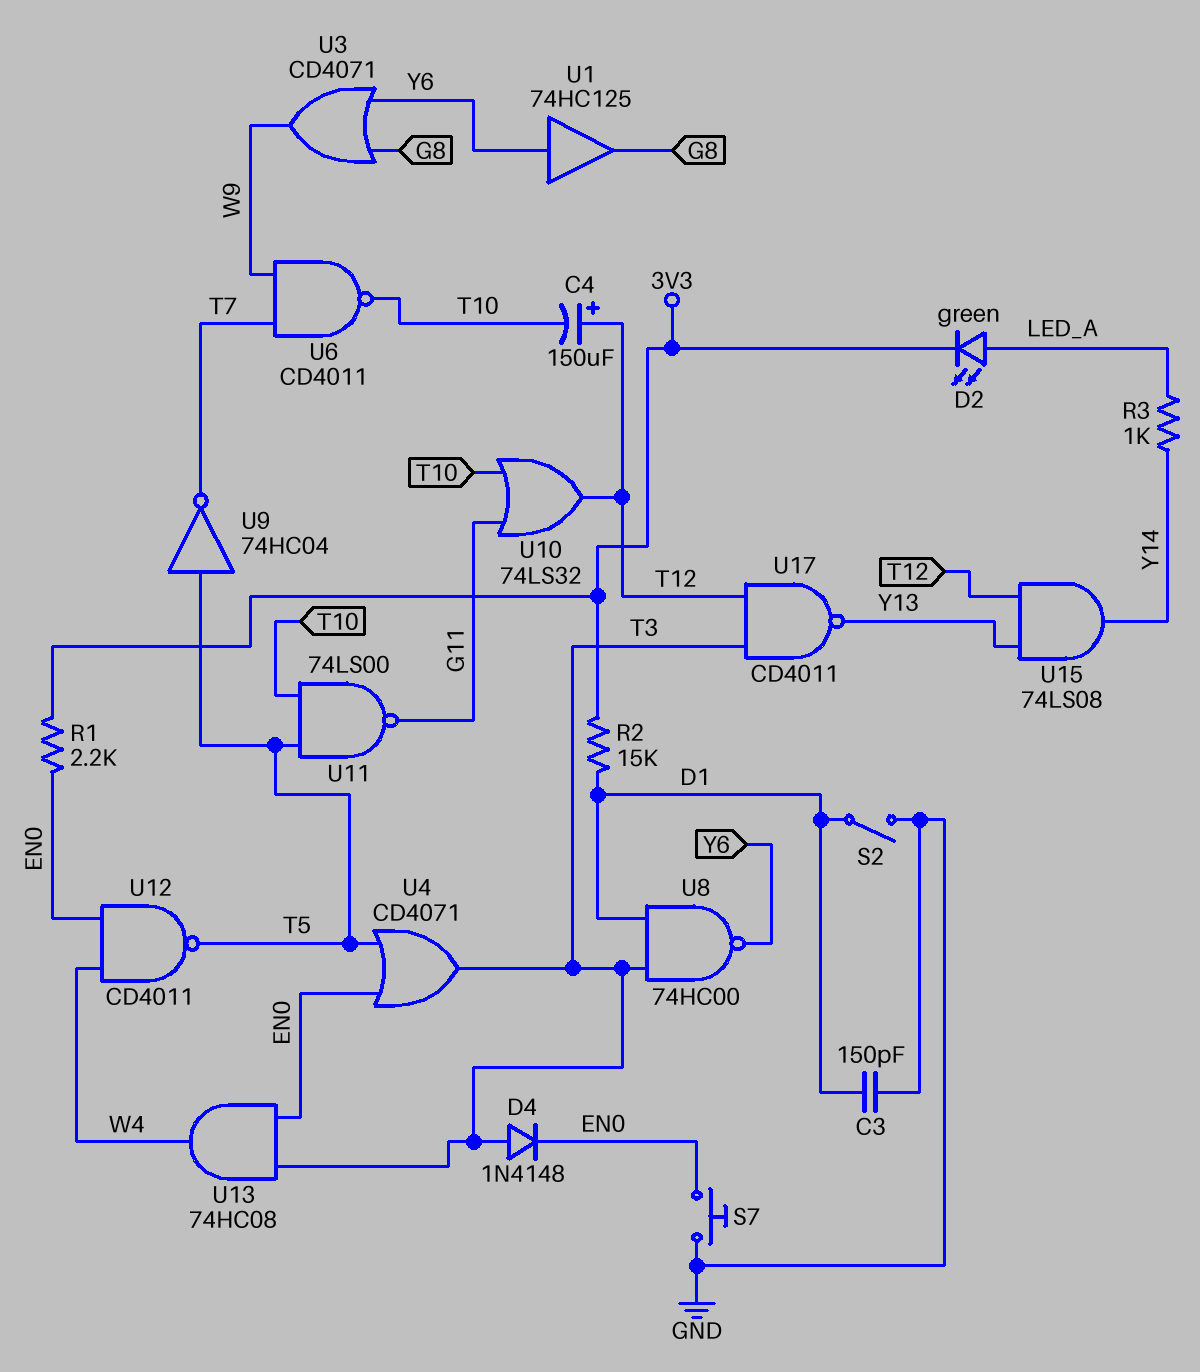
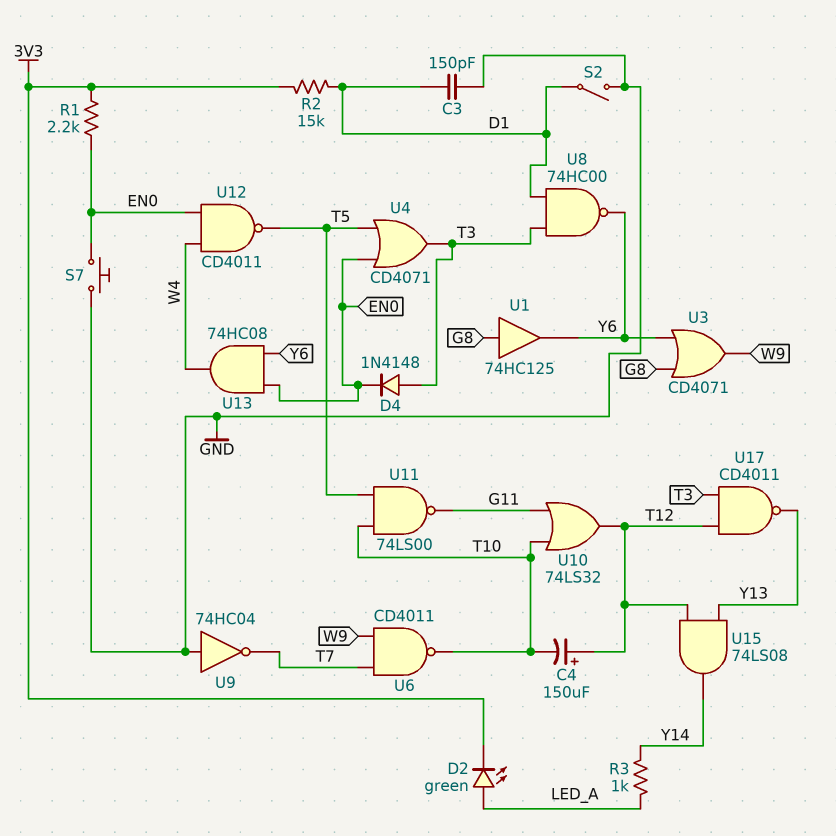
U1: buffer 74HC125 (in Y6, out G8) -> buffer 74HC125 (in G8, out Y6)
U9: NOT 74HC04 (in T5, out T7) -> NOT 74HC04 (in GND, out T7)
U13: AND 74HC08 (in EN0, in T3, out W4) -> AND 74HC08 (in EN0, in Y6, out W4)

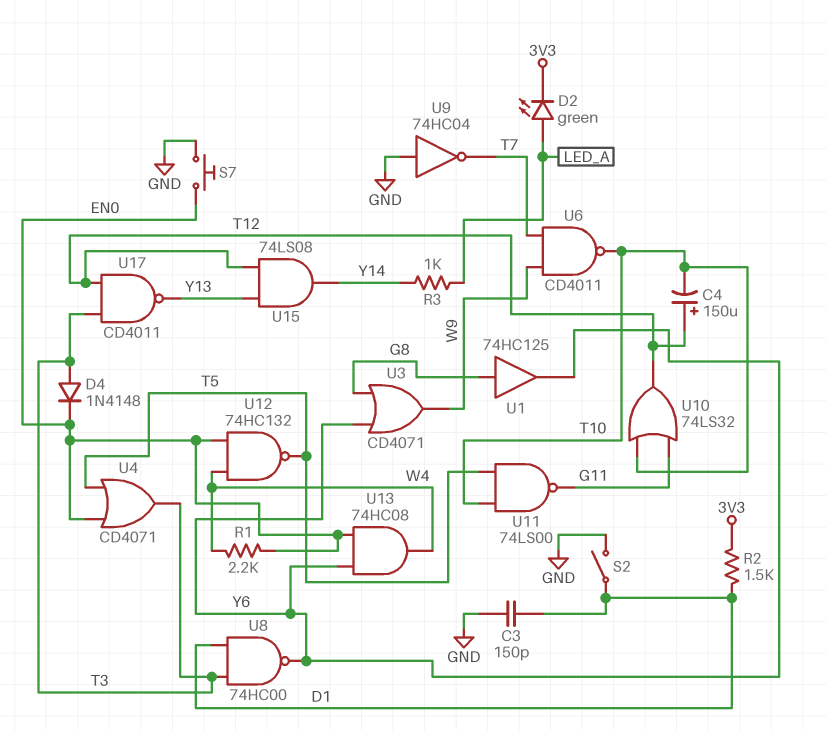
R1: 2.2k (3V3, EN0) -> 2.2k (EN0, W4)
R2: 15k (3V3, D1) -> 1.5k (3V3, D1)
U12: NAND CD4011 (in EN0, in W4, out T5) -> NAND 74HC132 (in EN0, in W4, out T5)

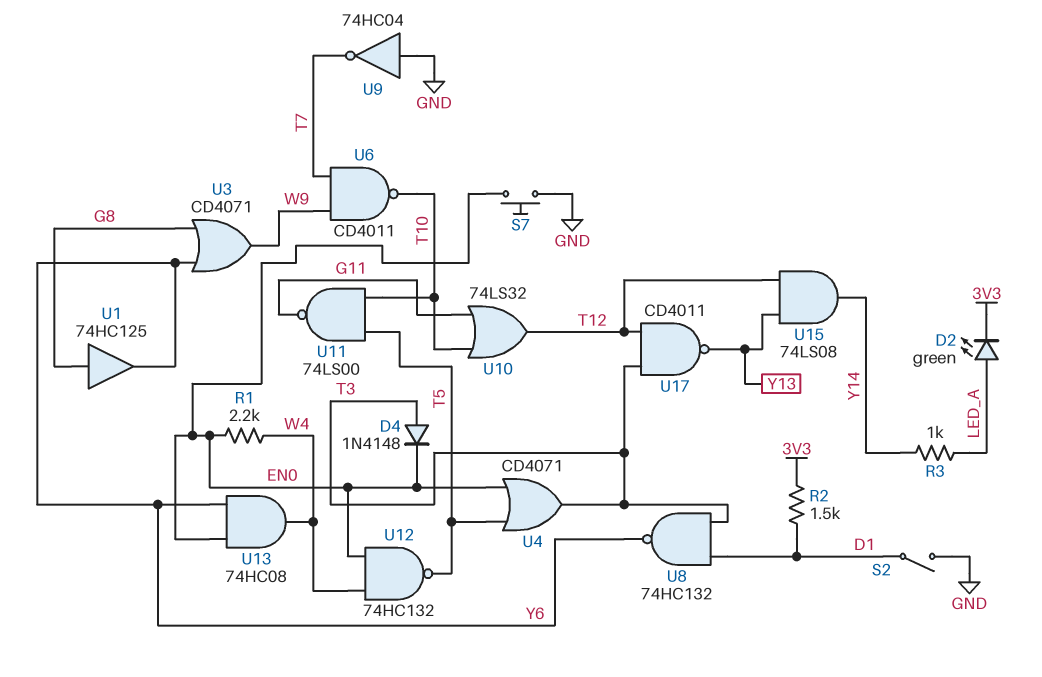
C3: 150pF (D1, GND) -> none
C4: 150uF (plus T12, minus T10) -> none
U8: NAND 74HC00 (in D1, in T3, out Y6) -> NAND 74HC132 (in D1, in T3, out Y6)

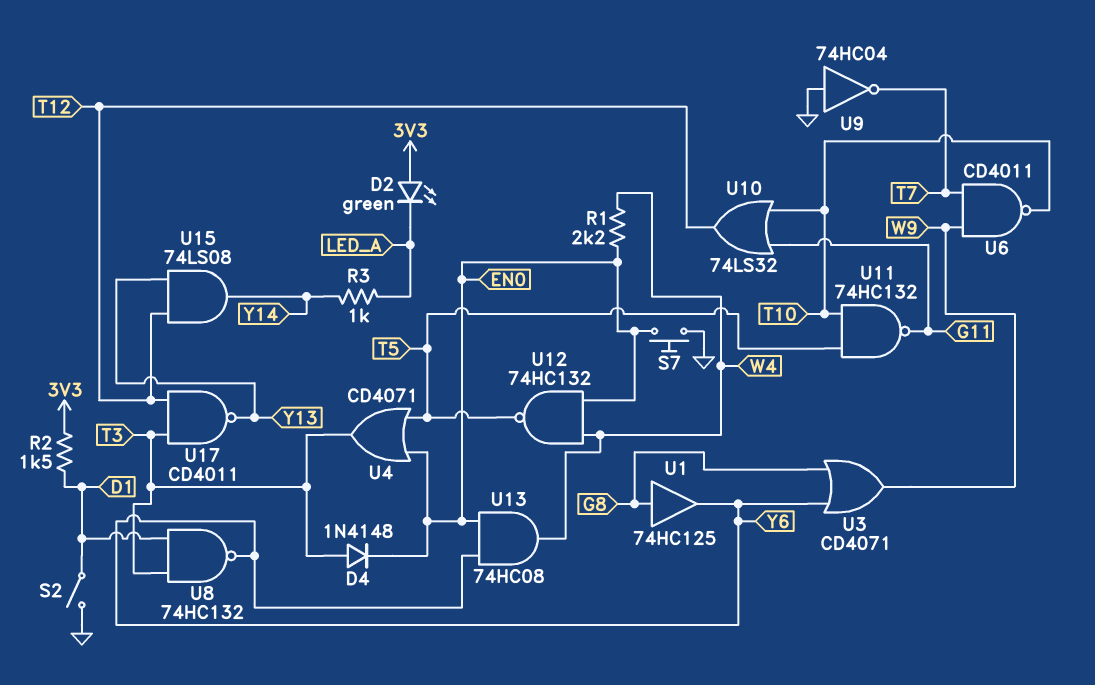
D2: LED green (A LED_A, K 3V3) -> LED green (A 3V3, K LED_A)
U11: NAND 74LS00 (in T5, in T10, out G11) -> NAND 74HC132 (in T5, in T10, out G11)

